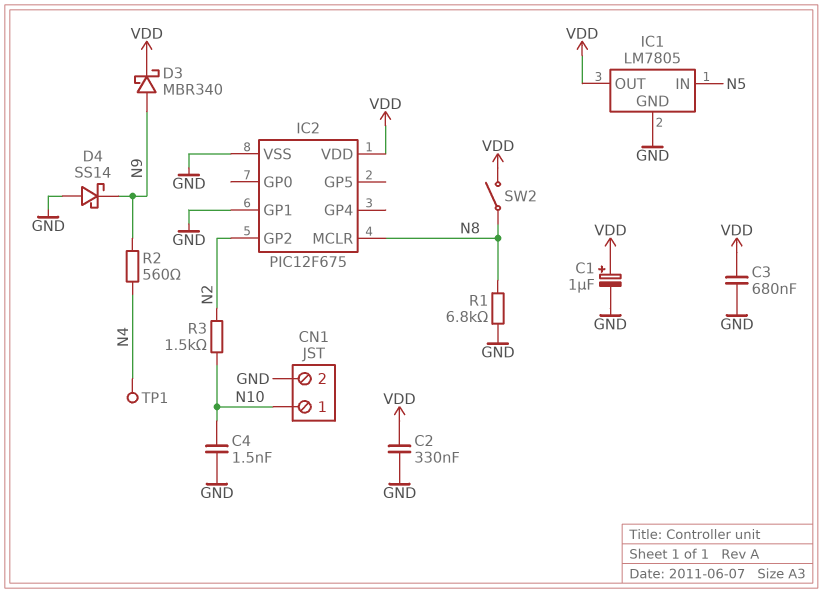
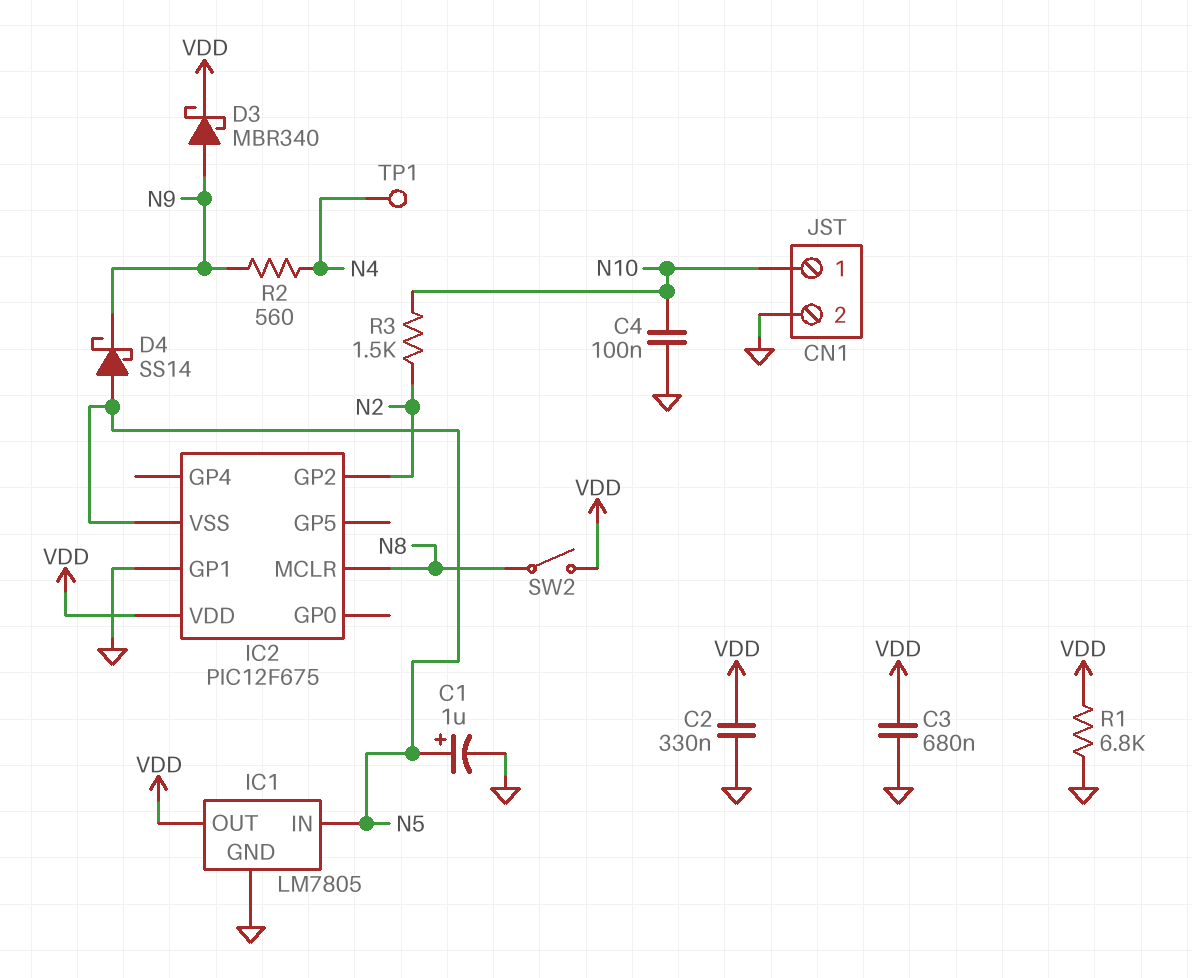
C1: 1uF (plus VDD, minus GND) -> 1uF (plus N5, minus GND)
C4: 1.5nF (GND, N10) -> 100nF (GND, N10)
D4: schottky SS14 (A GND, K N9) -> schottky SS14 (A N5, K N9)
IC2 pin VSS: GND -> N5
R1: 6.8k (GND, N8) -> 6.8k (GND, VDD)

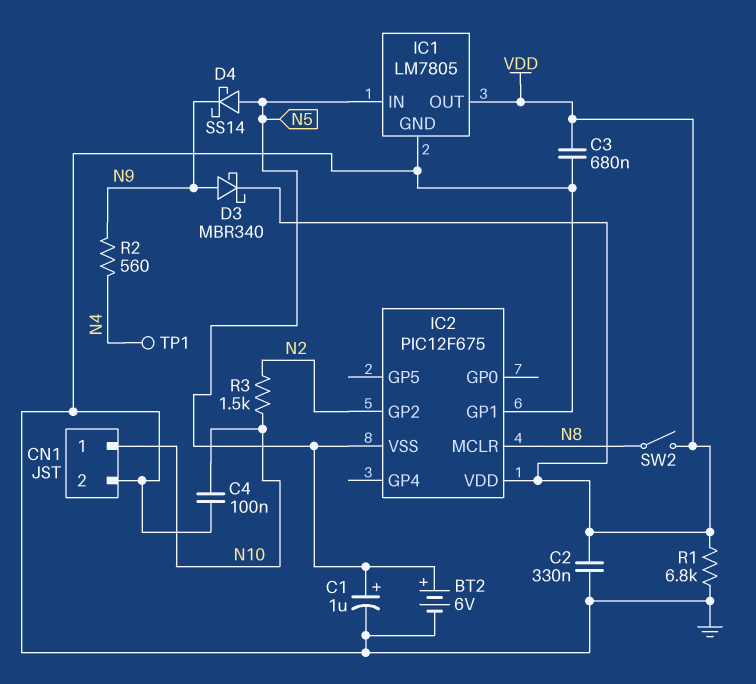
BT2: none -> 6V (plus N5, minus GND)

